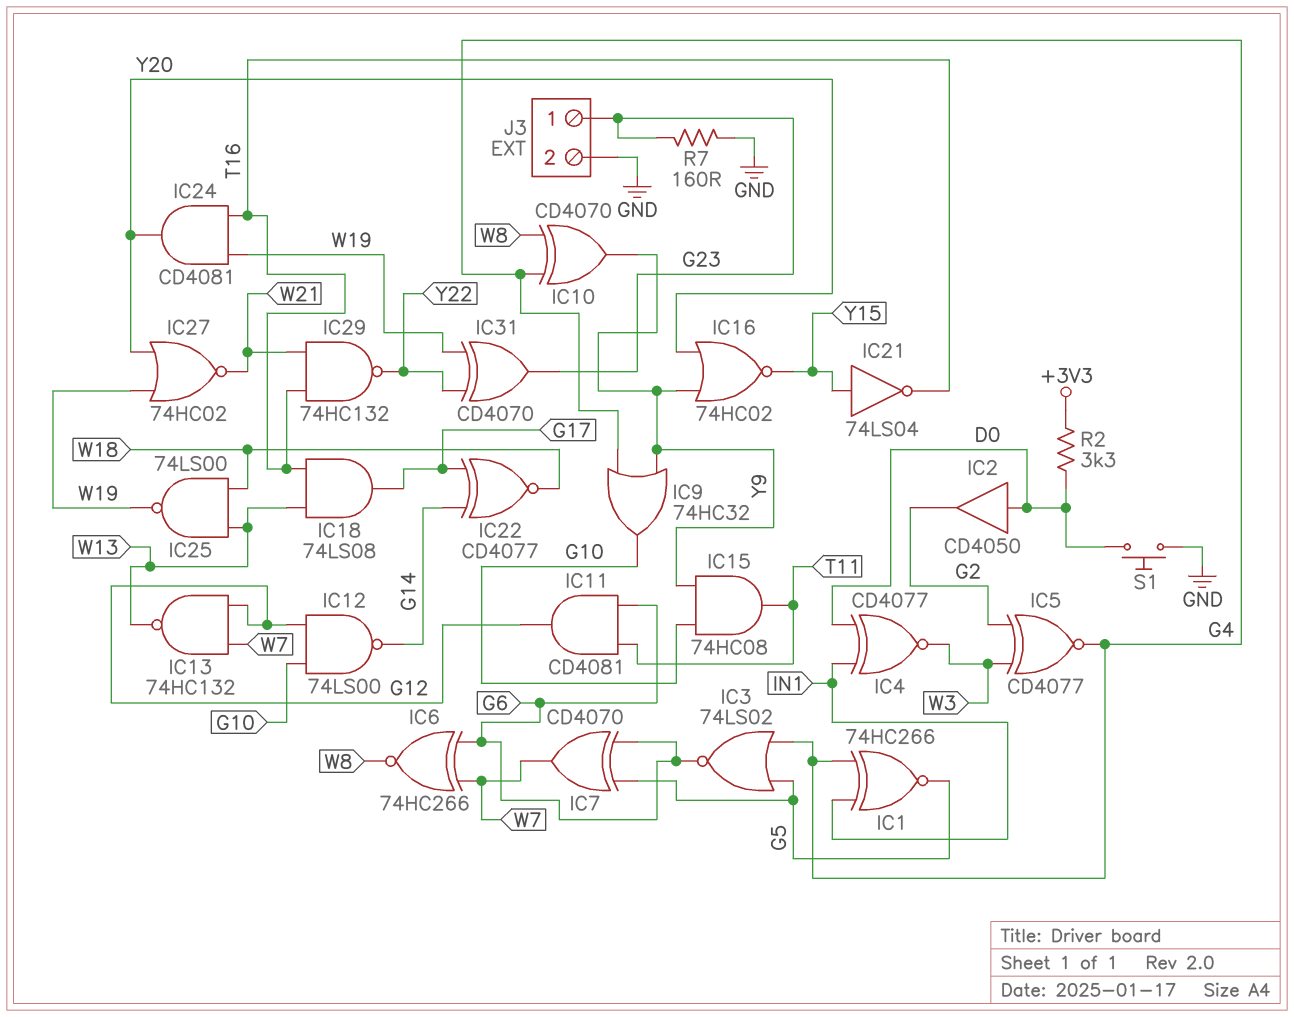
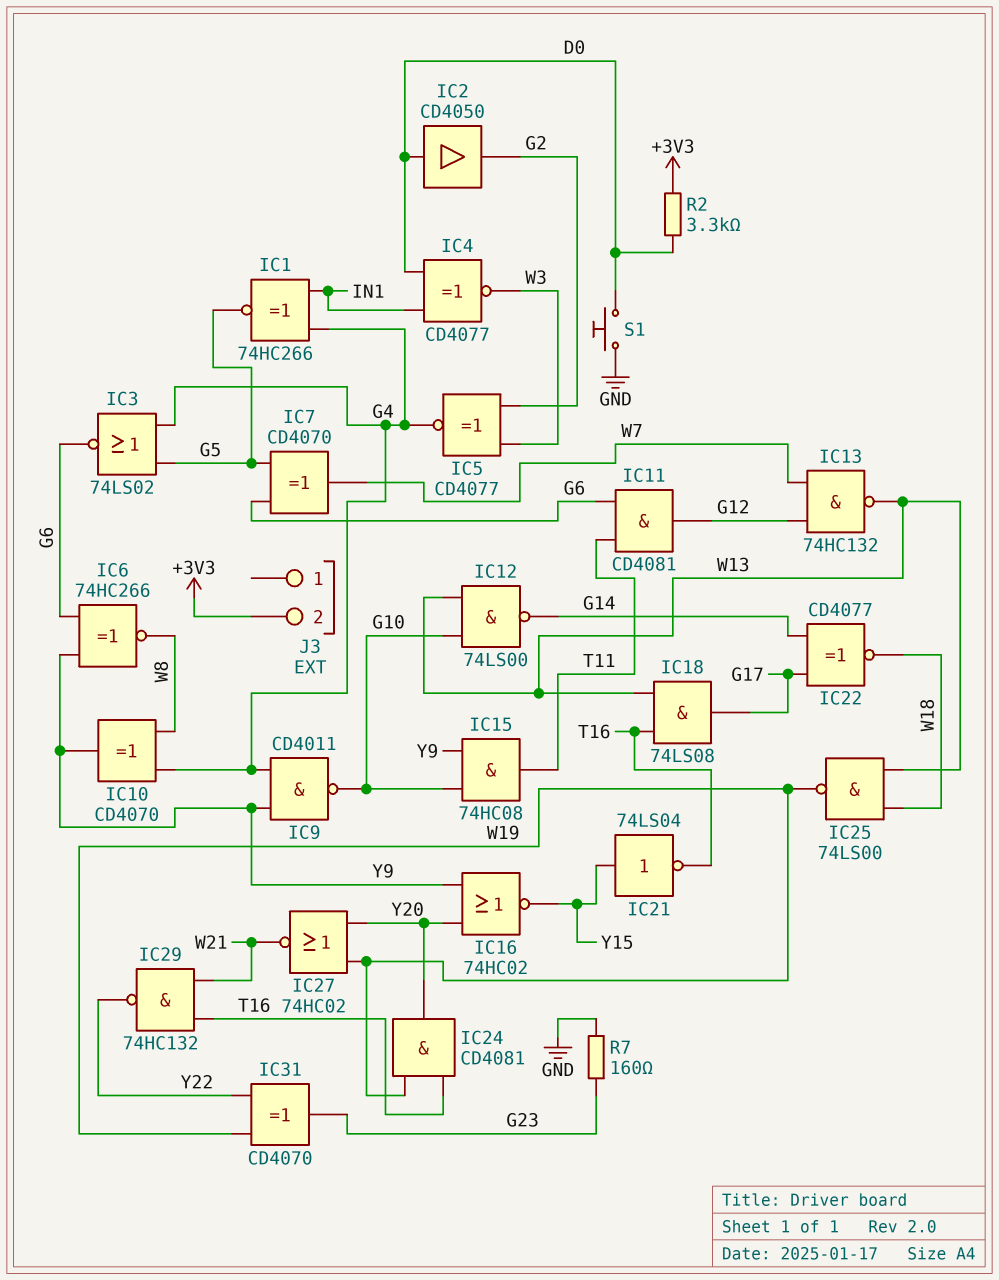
IC6: XNOR 74HC266 (in G6, in W7, out W8) -> XNOR 74HC266 (in G6, in Y9, out W8)
IC9: OR 74HC32 (in G4, in Y9, out G10) -> NAND CD4011 (in G4, in Y9, out G10)
IC12: NAND 74LS00 (in G10, in G12, out G14) -> NAND 74LS00 (in G10, in W13, out G14)
J3 pin 1: G23 -> none
J3 pin 2: GND -> +3V3

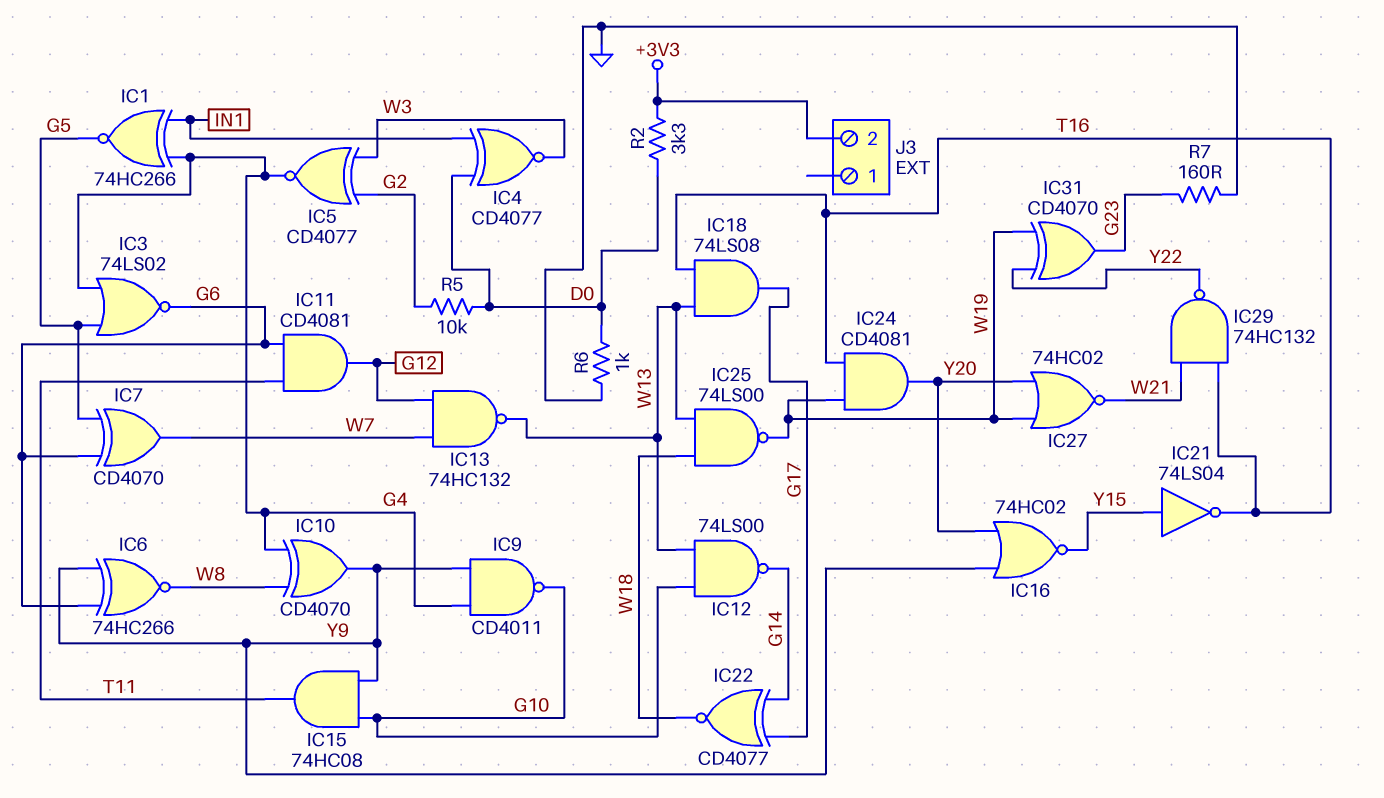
IC2: buffer CD4050 (in D0, out G2) -> none
R5: none -> 10k (D0, G2)
R6: none -> 1k (D0, GND)
S1: button (D0, GND) -> none

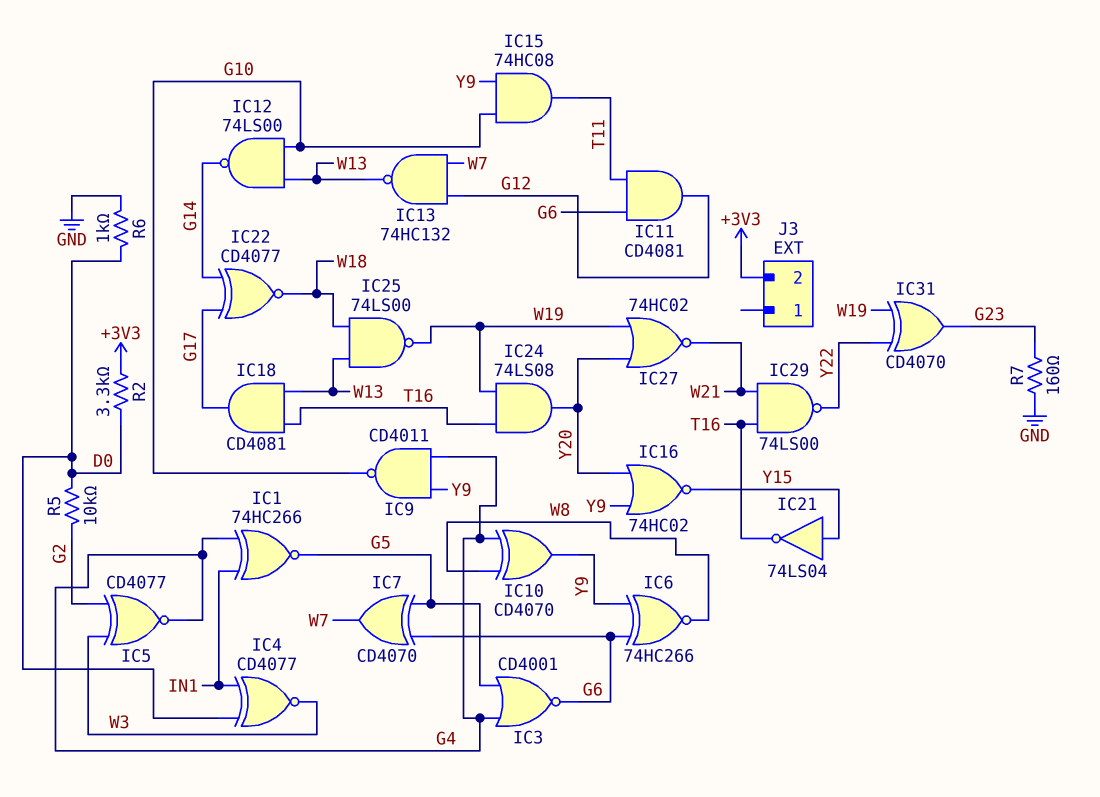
IC3: NOR 74LS02 (in G4, in G5, out G6) -> NOR CD4001 (in G4, in G5, out G6)
IC18: AND 74LS08 (in T16, in W13, out G17) -> AND CD4081 (in T16, in W13, out G17)
IC24: AND CD4081 (in T16, in W19, out Y20) -> AND 74LS08 (in T16, in W19, out Y20)
IC29: NAND 74HC132 (in T16, in W21, out Y22) -> NAND 74LS00 (in T16, in W21, out Y22)

